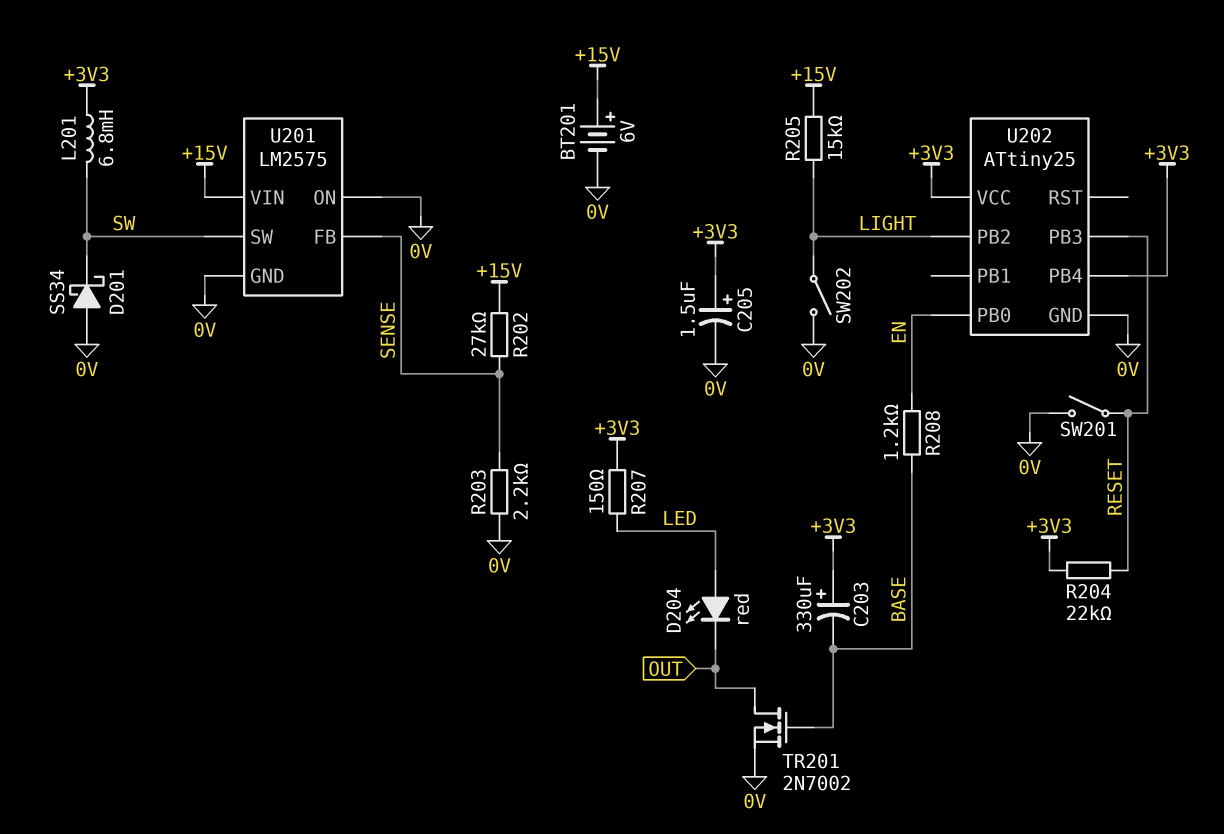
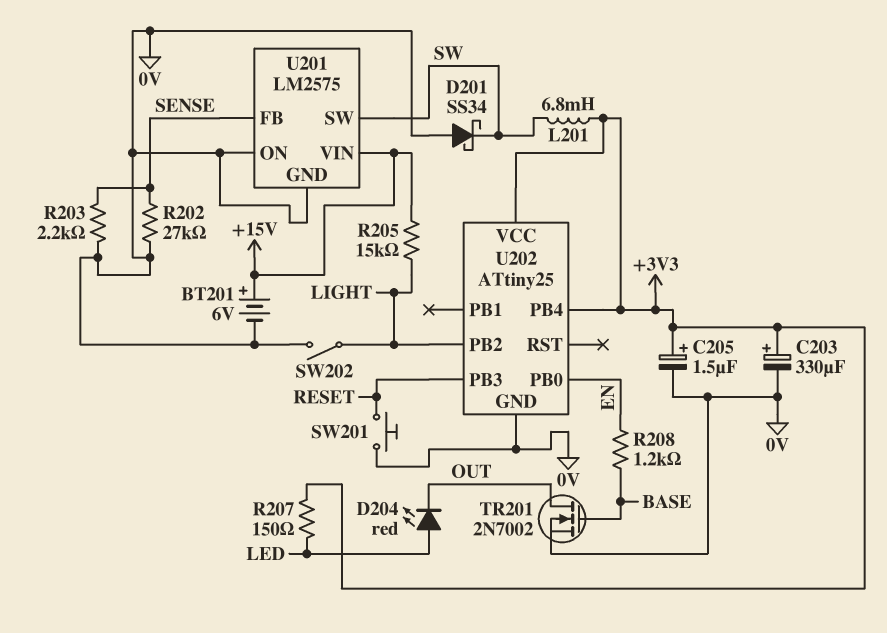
C203: 330uF (plus +3V3, minus BASE) -> 330uF (plus +3V3, minus 0V)
R202: 27k (+15V, SENSE) -> 27k (0V, SENSE)
R204: 22k (+3V3, RESET) -> none
SW201: switch (0V, RESET) -> button (0V, RESET)

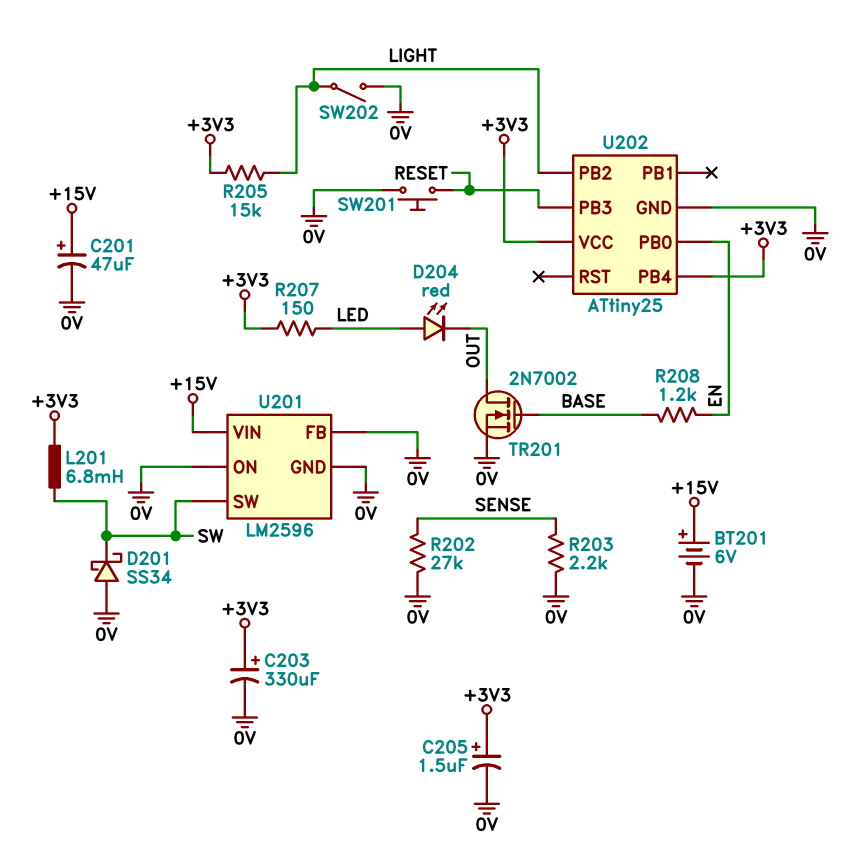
C201: none -> 47uF (plus +15V, minus 0V)
R205: 15k (+15V, LIGHT) -> 15k (+3V3, LIGHT)
U201: LM2575 -> LM2596
U201 pin FB: SENSE -> 0V

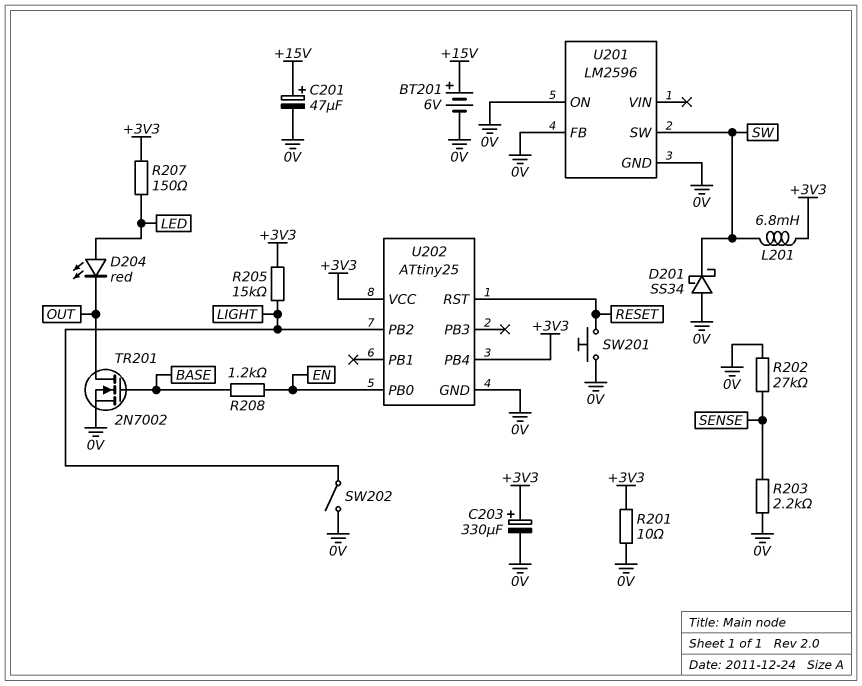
C205: 1.5uF (plus +3V3, minus 0V) -> none
R201: none -> 10 (+3V3, 0V)
U201 pin VIN: +15V -> none
U202 pin PB3: RESET -> none
U202 pin RST: none -> RESET

